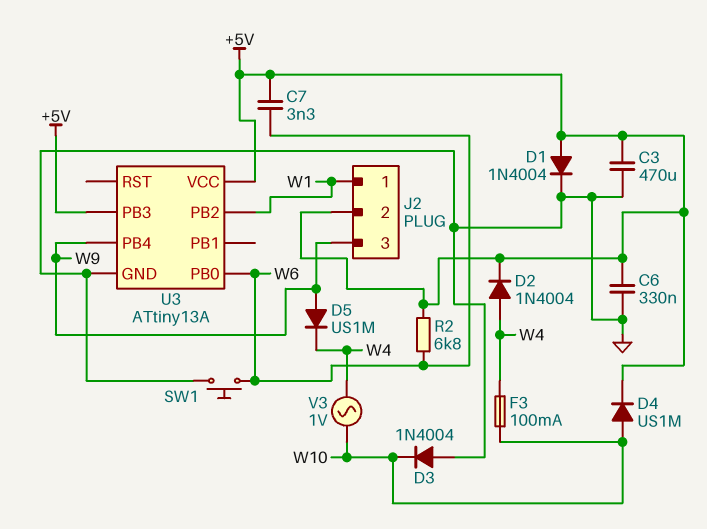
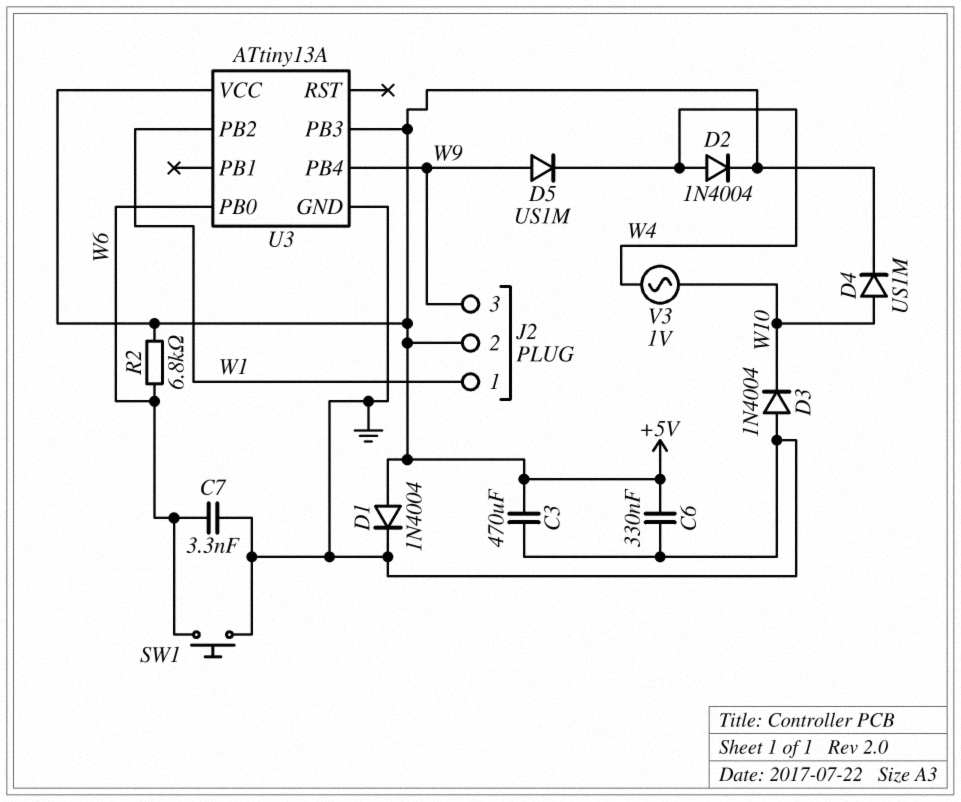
C7: 3.3nF (+5V, W6) -> 3.3nF (GND, W6)
F3: 100mA (W4, W10) -> none

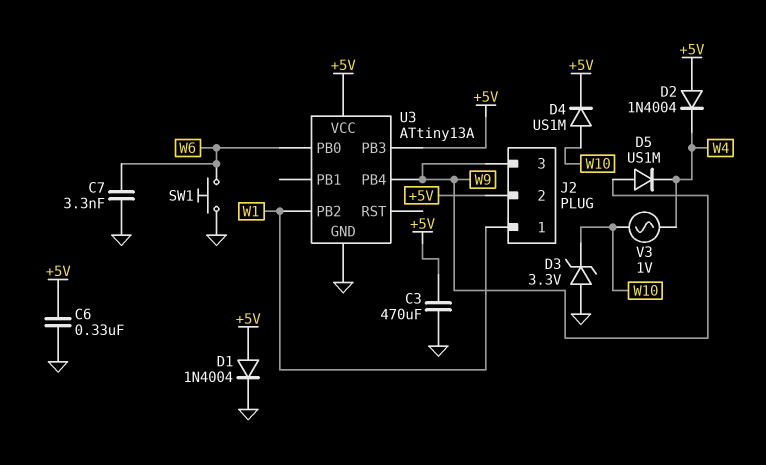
D2: diode 1N4004 (A W4, K +5V) -> diode 1N4004 (A +5V, K W4)
D3: diode 1N4004 (A GND, K W10) -> zener 3.3V (A GND, K W10)
R2: 6.8k (+5V, W6) -> none

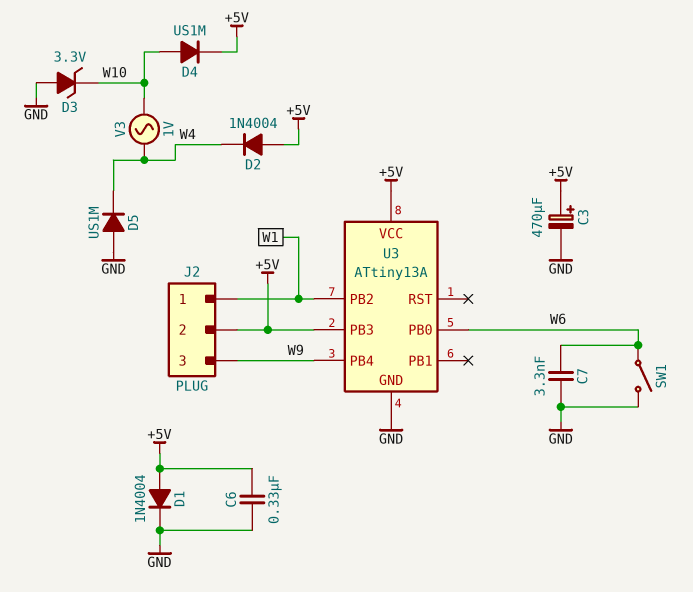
C3: 470uF (+5V, GND) -> 470uF (plus +5V, minus GND)
D5: diode US1M (A W9, K W4) -> diode US1M (A GND, K W4)
SW1: button (GND, W6) -> switch (GND, W6)

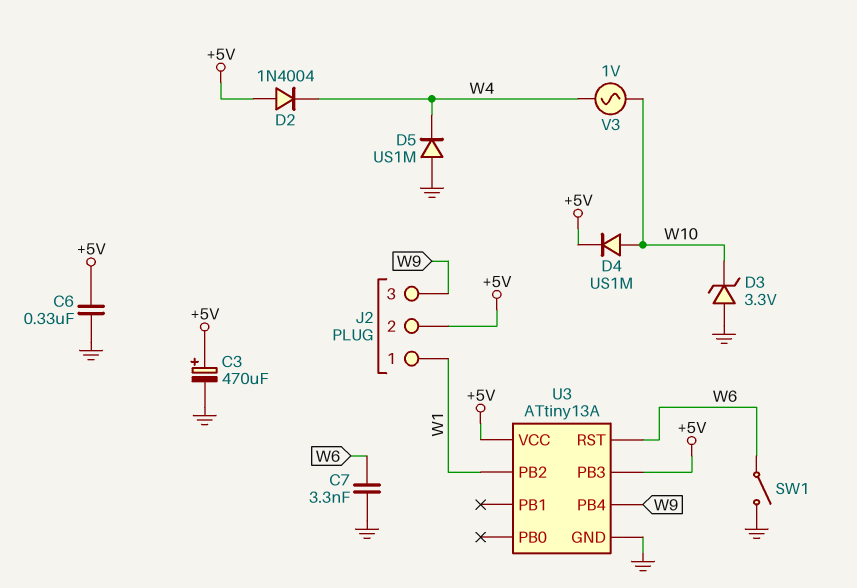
D1: diode 1N4004 (A +5V, K GND) -> none
U3 pin PB0: W6 -> none
U3 pin RST: none -> W6

